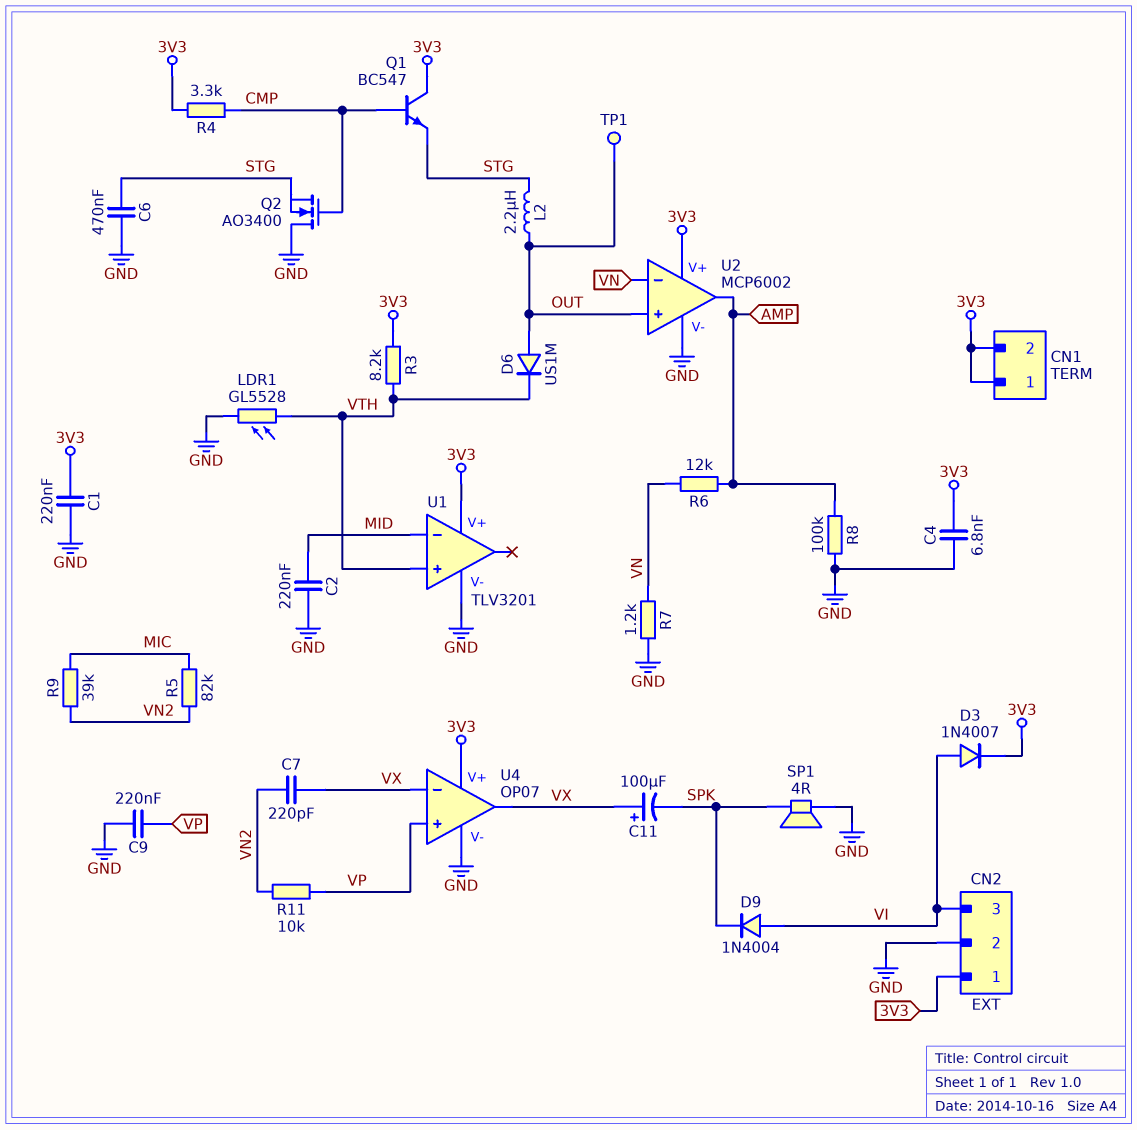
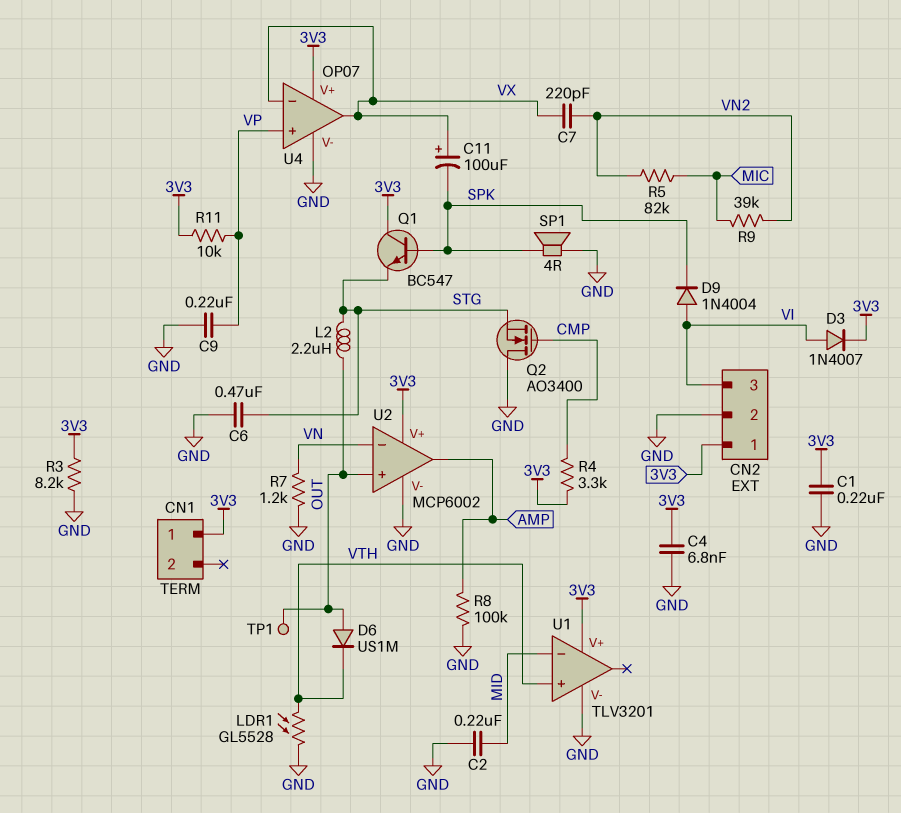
CN1 pin 2: 3V3 -> none
Q1: NPN BC547 (B CMP, C 3V3, E STG) -> NPN BC547 (B SPK, C 3V3, E STG)
R3: 8.2k (3V3, VTH) -> 8.2k (3V3, GND)
R6: 12k (AMP, VN) -> none
R11: 10k (VN2, VP) -> 10k (3V3, VP)

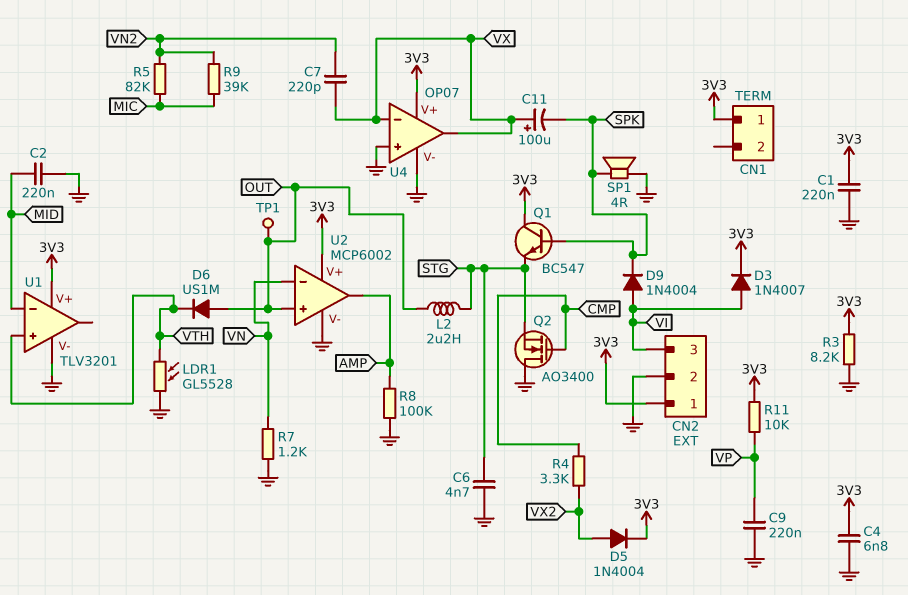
C6: 470nF (GND, STG) -> 4.7nF (GND, STG)
D5: none -> diode 1N4004 (A VX2, K 3V3)
R4: 3.3k (3V3, CMP) -> 3.3k (CMP, VX2)
U4 pin in+: VP -> GND

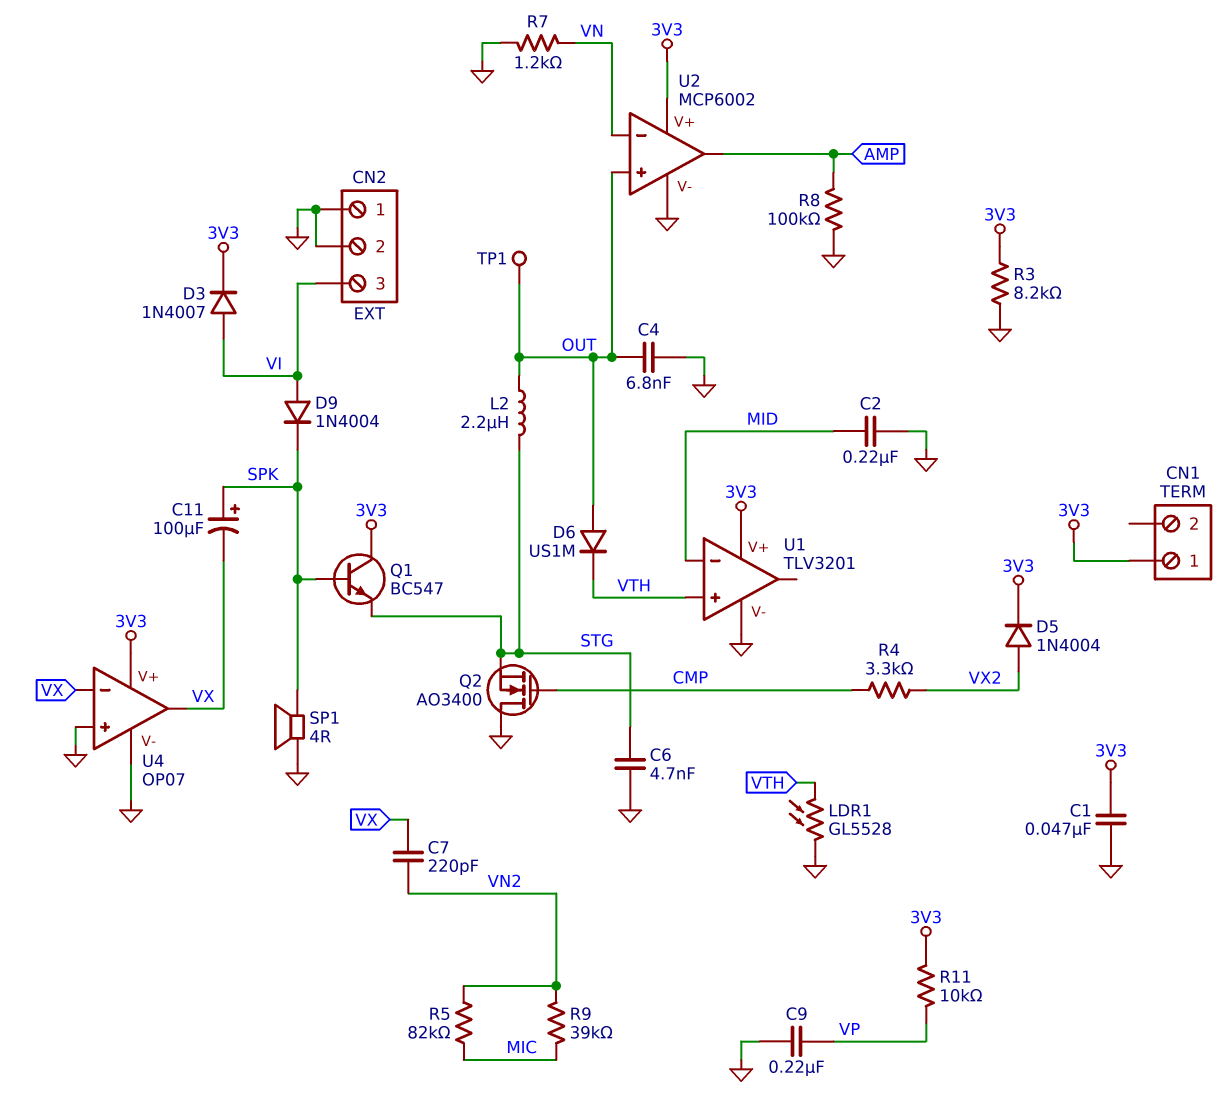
C1: 220nF (3V3, GND) -> 47nF (3V3, GND)
C4: 6.8nF (3V3, GND) -> 6.8nF (GND, OUT)
C11: 100uF (plus VX, minus SPK) -> 100uF (plus SPK, minus VX)
CN2 pin 1: 3V3 -> GND

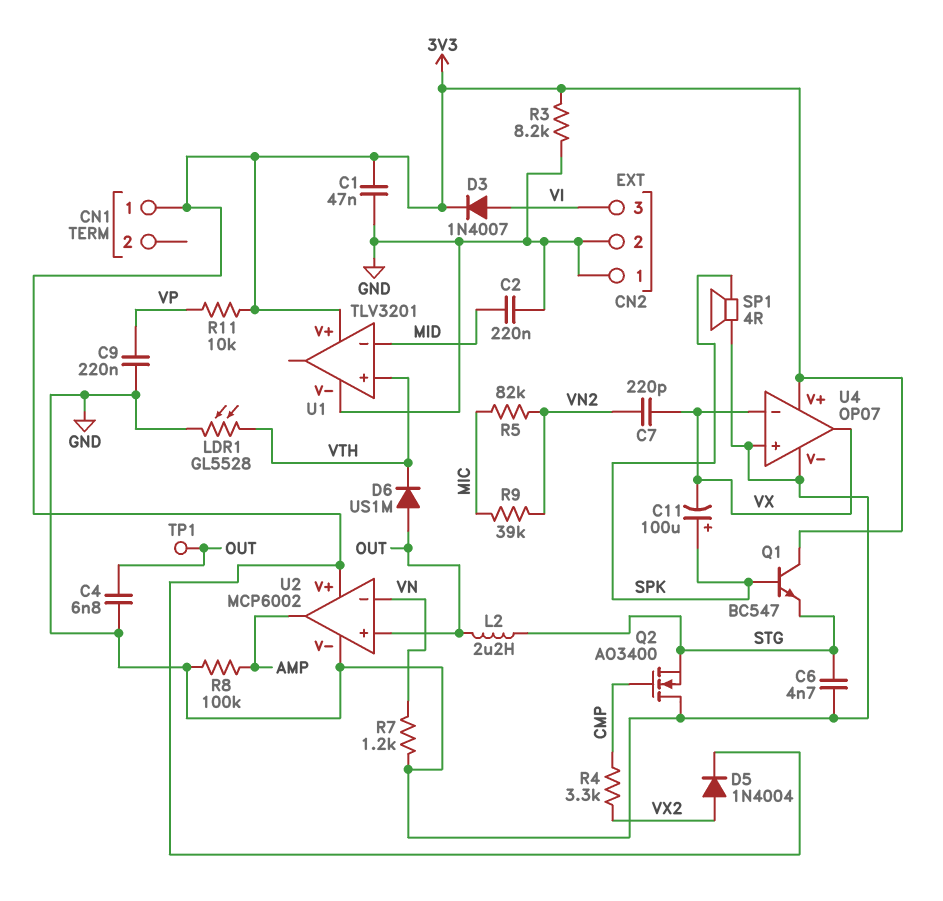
D9: diode 1N4004 (A VI, K SPK) -> none

